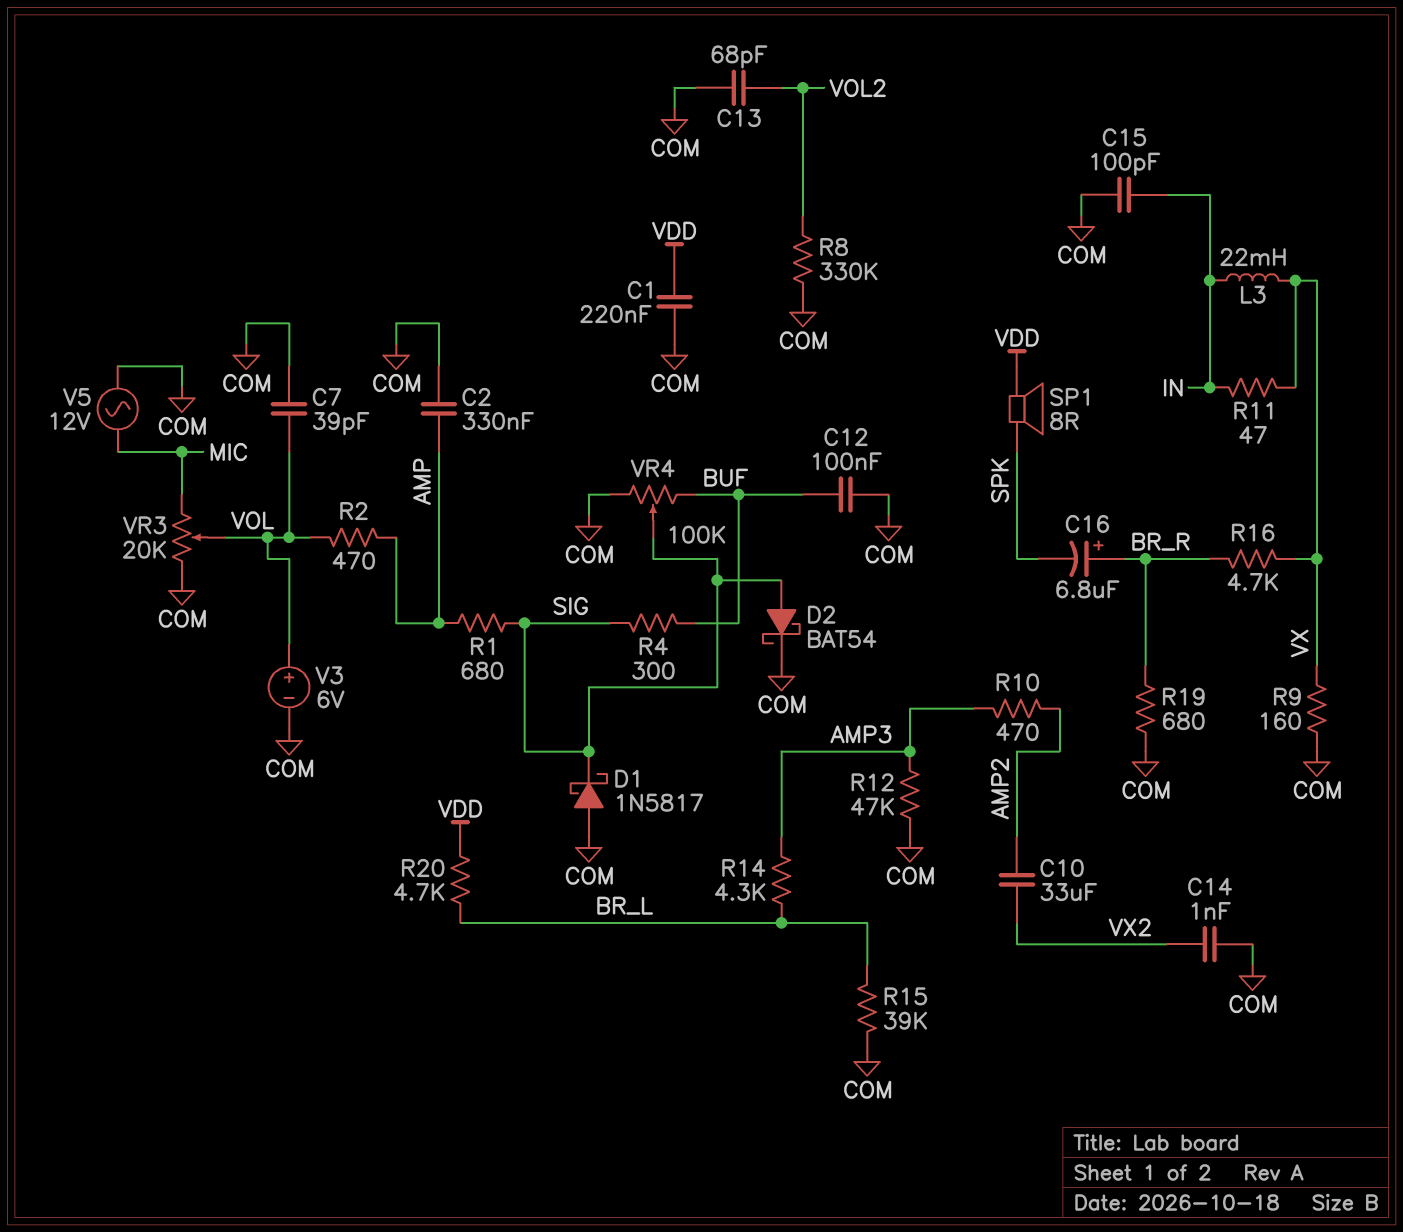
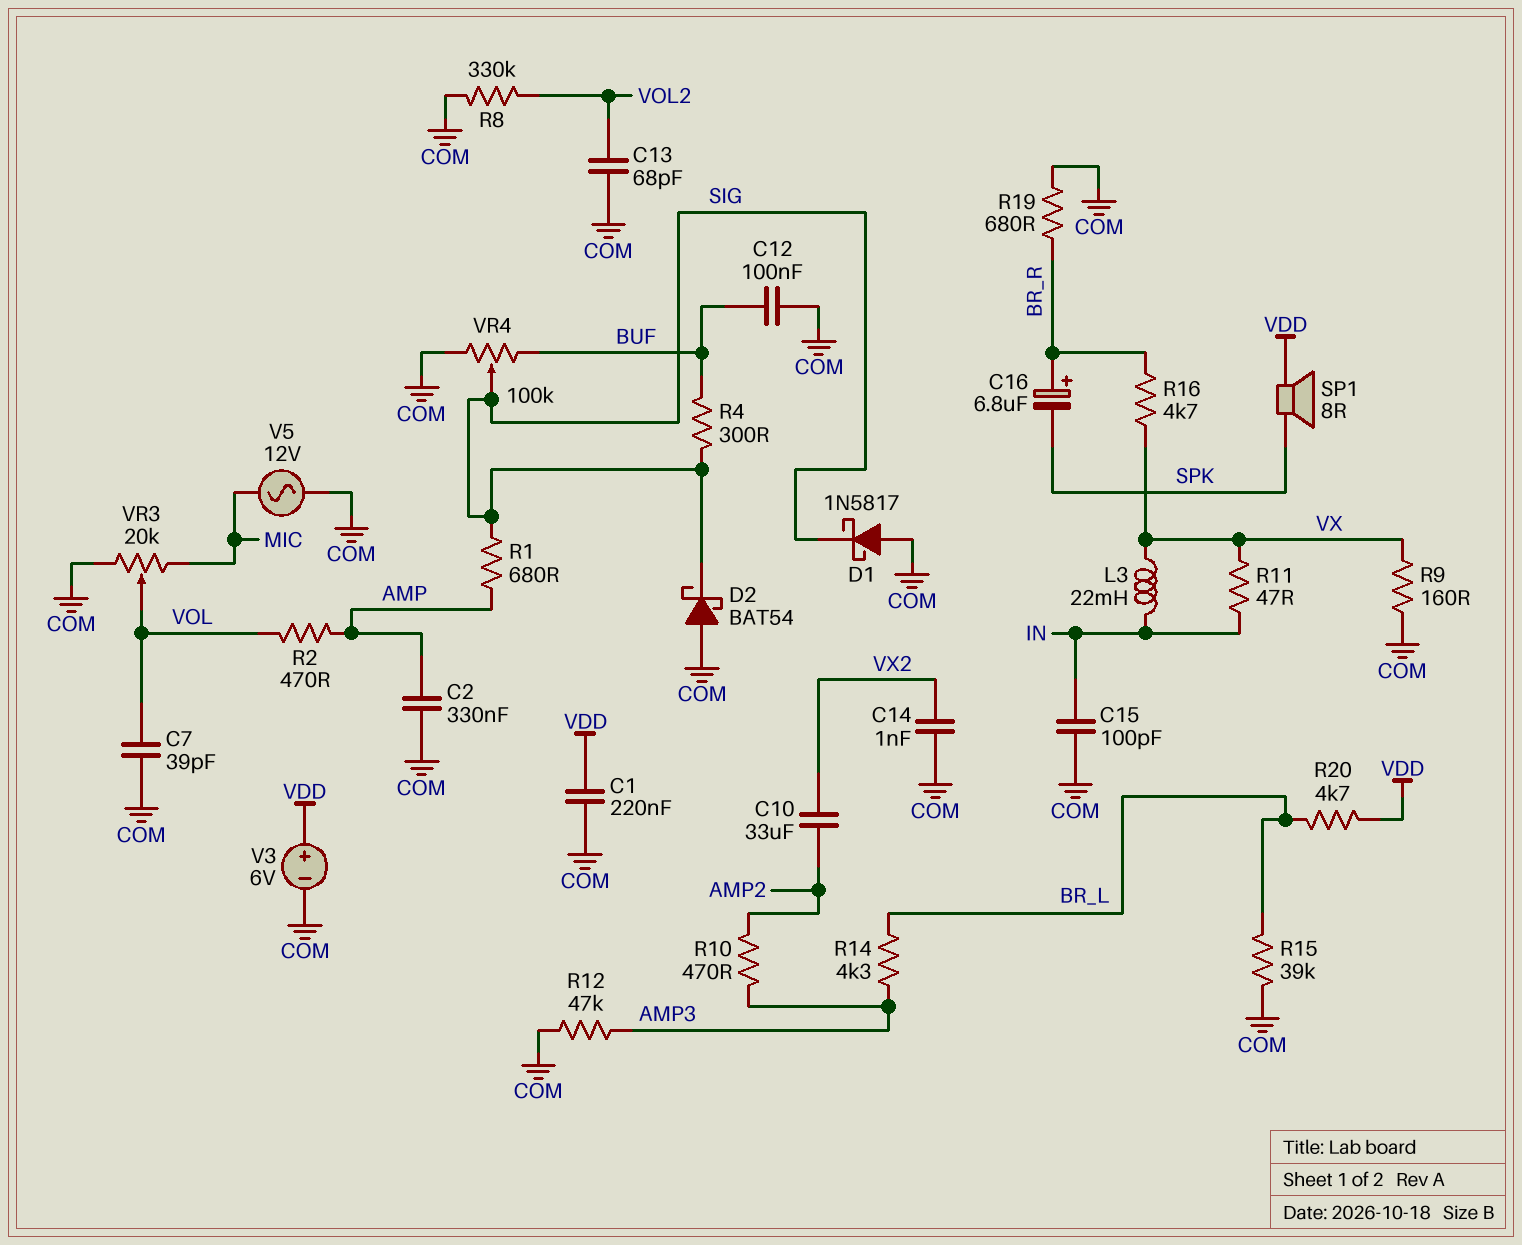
D2: schottky BAT54 (A SIG, K COM) -> schottky BAT54 (A COM, K SIG)
V3: 6V (plus VOL, minus COM) -> 6V (plus VDD, minus COM)

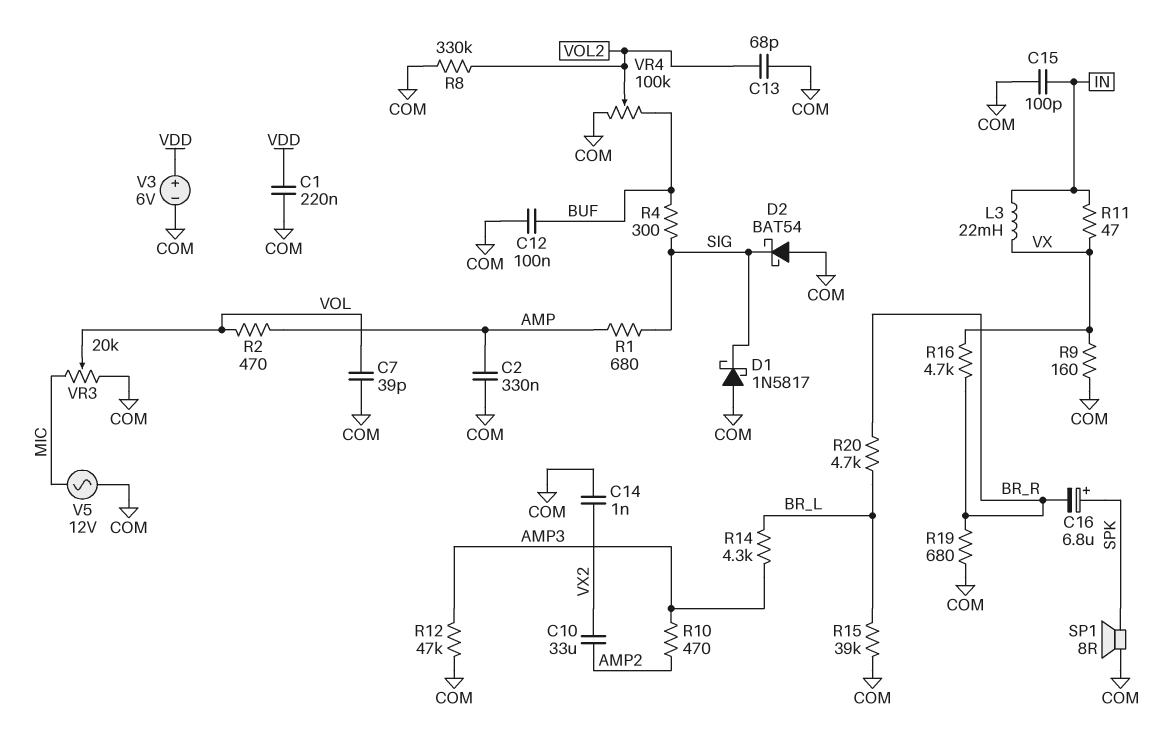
C16: 6.8uF (plus BR_R, minus SPK) -> 6.8uF (plus SPK, minus BR_R)
R20: 4.7k (BR_L, VDD) -> 4.7k (BR_L, BR_R)
SP1: speaker 8R (SPK, VDD) -> speaker 8R (COM, SPK)
VR4: 100k (BUF, COM, wiper SIG) -> 100k (BUF, COM, wiper VOL2)

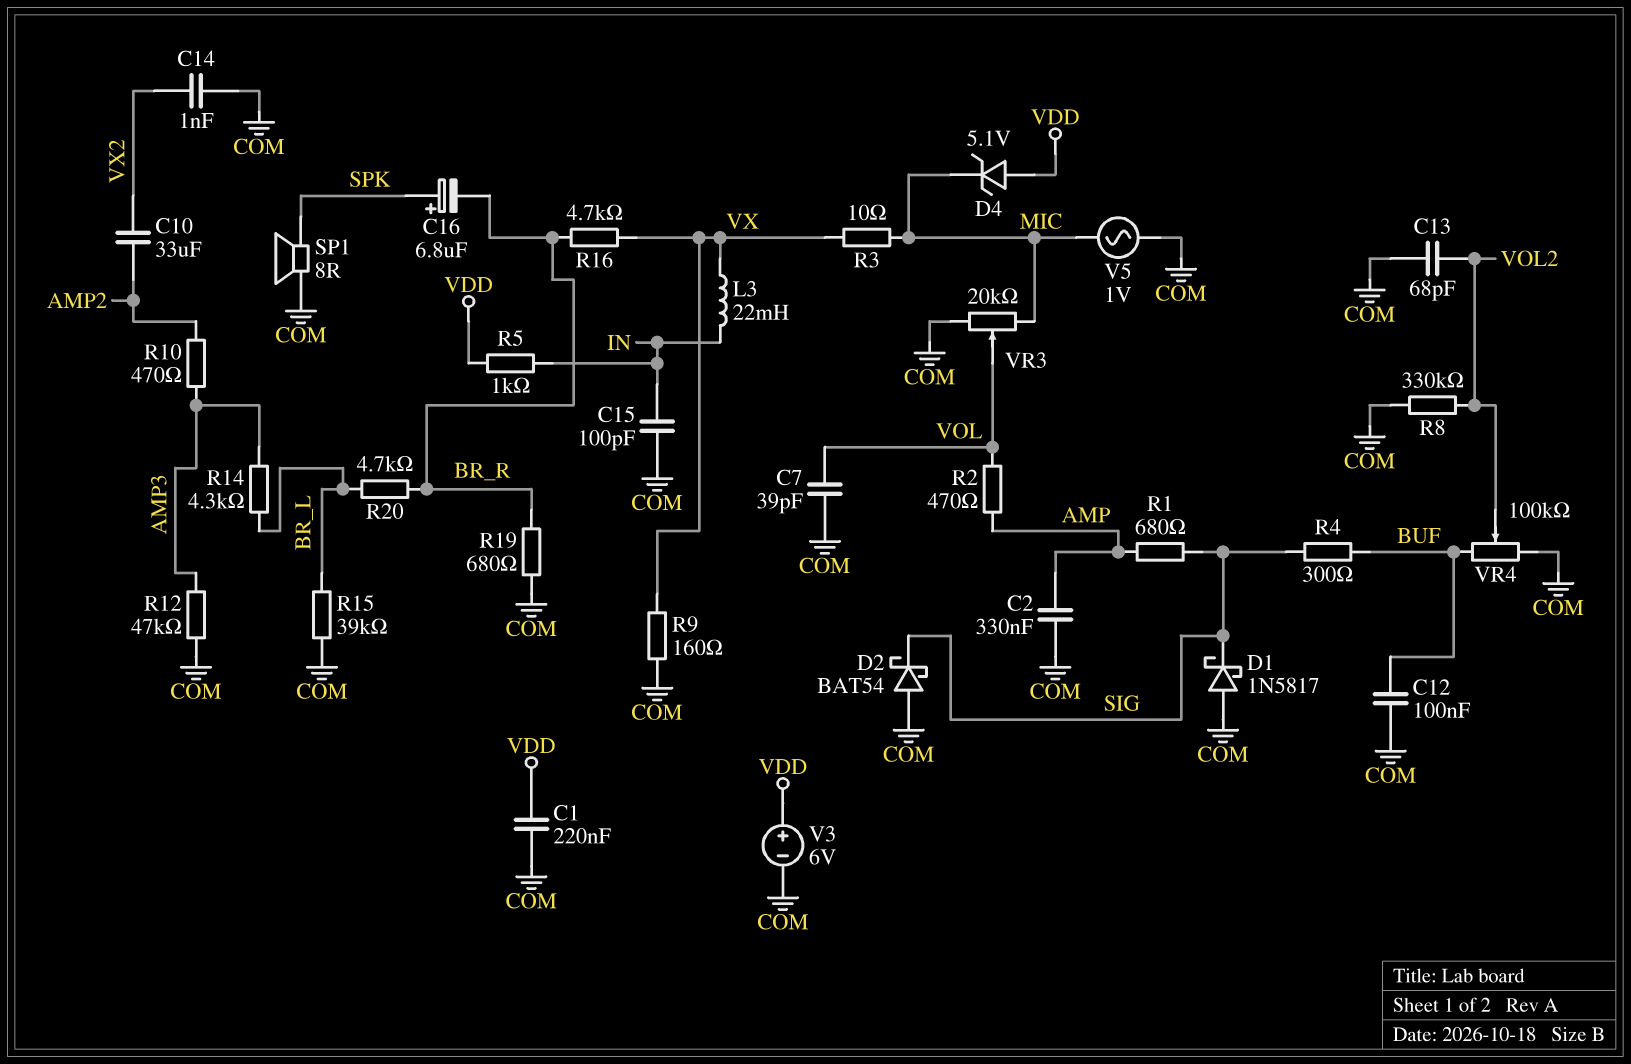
D4: none -> zener 5.1V (A VDD, K MIC)
R3: none -> 10 (MIC, VX)
R5: none -> 1k (IN, VDD)
R11: 47 (IN, VX) -> none
V5: AC 12V (COM, MIC) -> AC 1V (COM, MIC)

